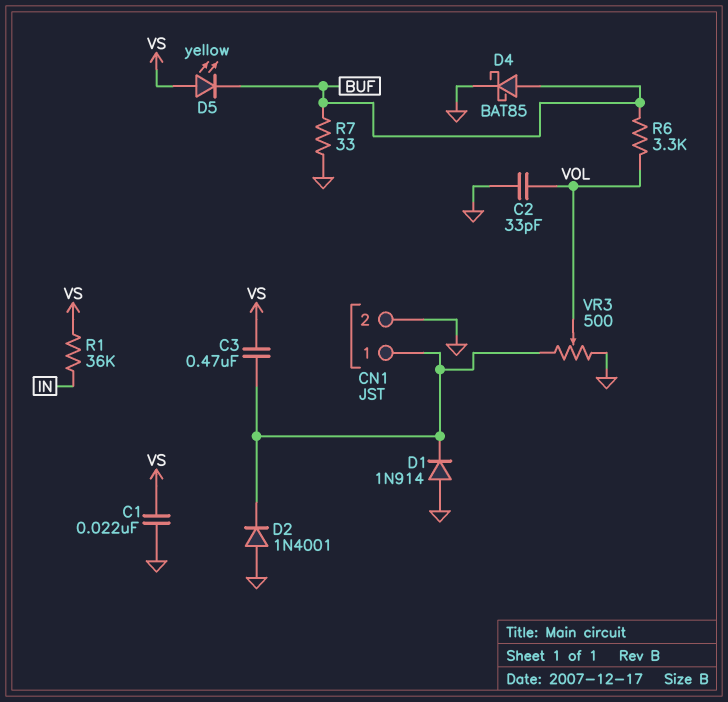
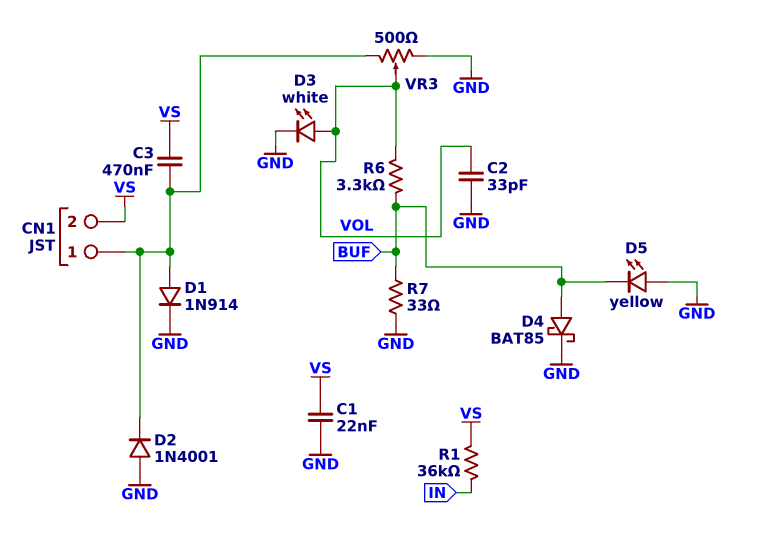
CN1 pin 2: GND -> VS
D1: diode 1N914 (A GND, K CN1/1) -> diode 1N914 (A CN1/1, K GND)
D3: none -> LED white (A VOL, K GND)
D5: LED yellow (A VS, K BUF) -> LED yellow (A GND, K BUF)

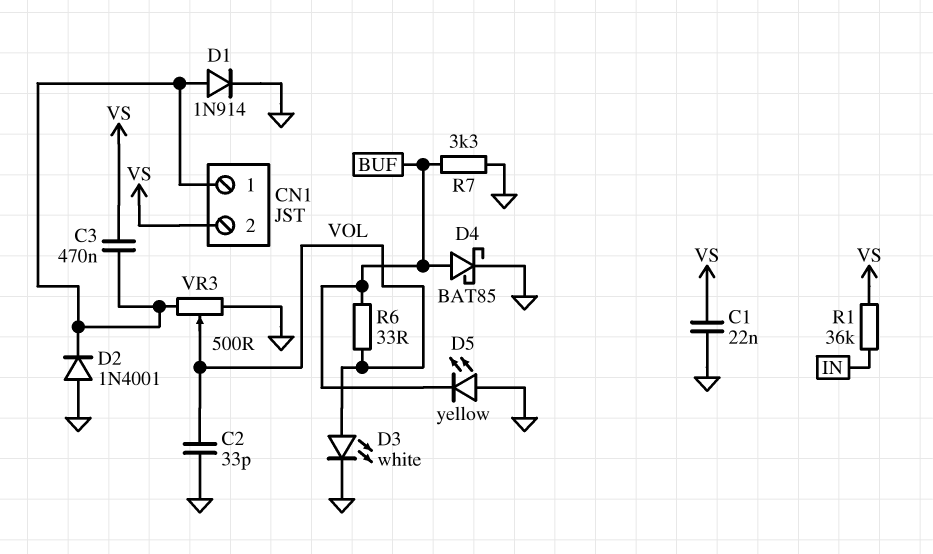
R6: 3.3k (BUF, VOL) -> 33 (BUF, VOL)
R7: 33 (BUF, GND) -> 3.3k (BUF, GND)

